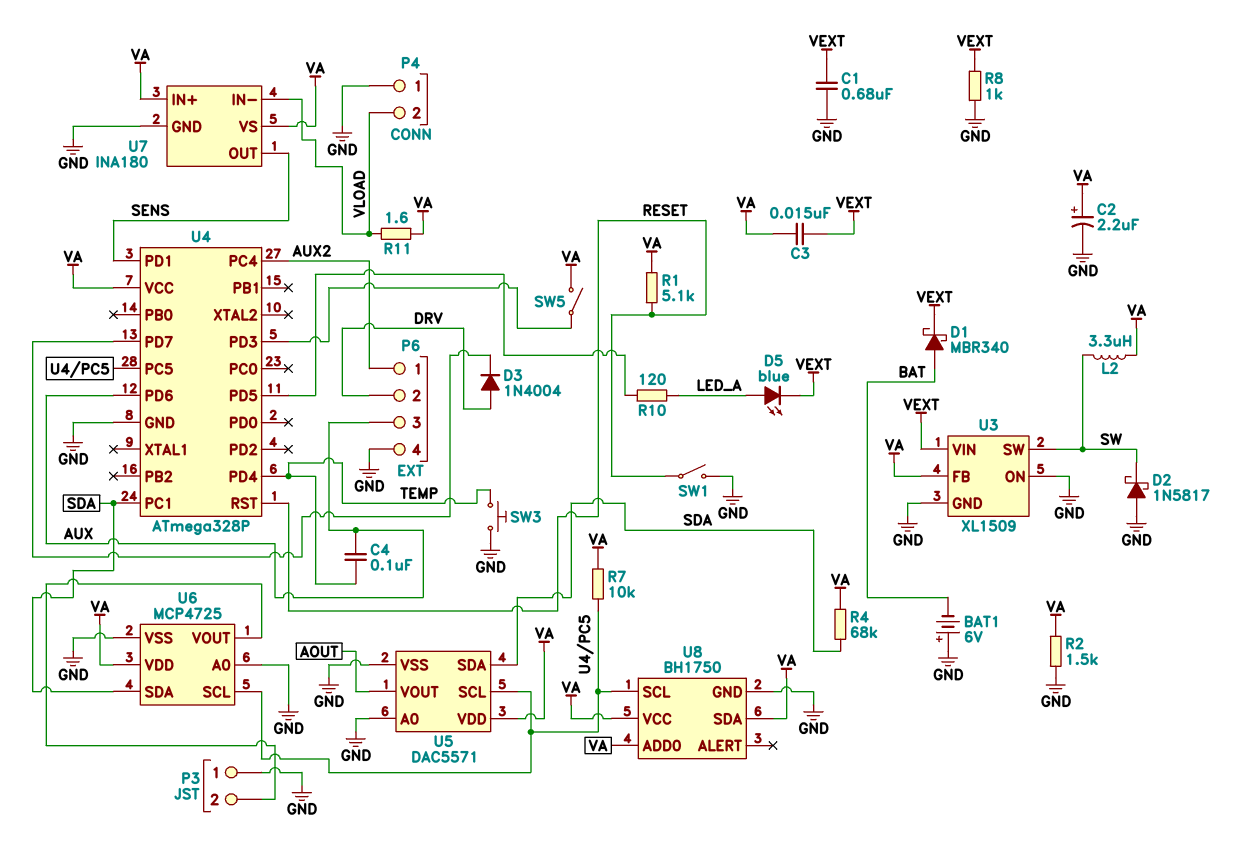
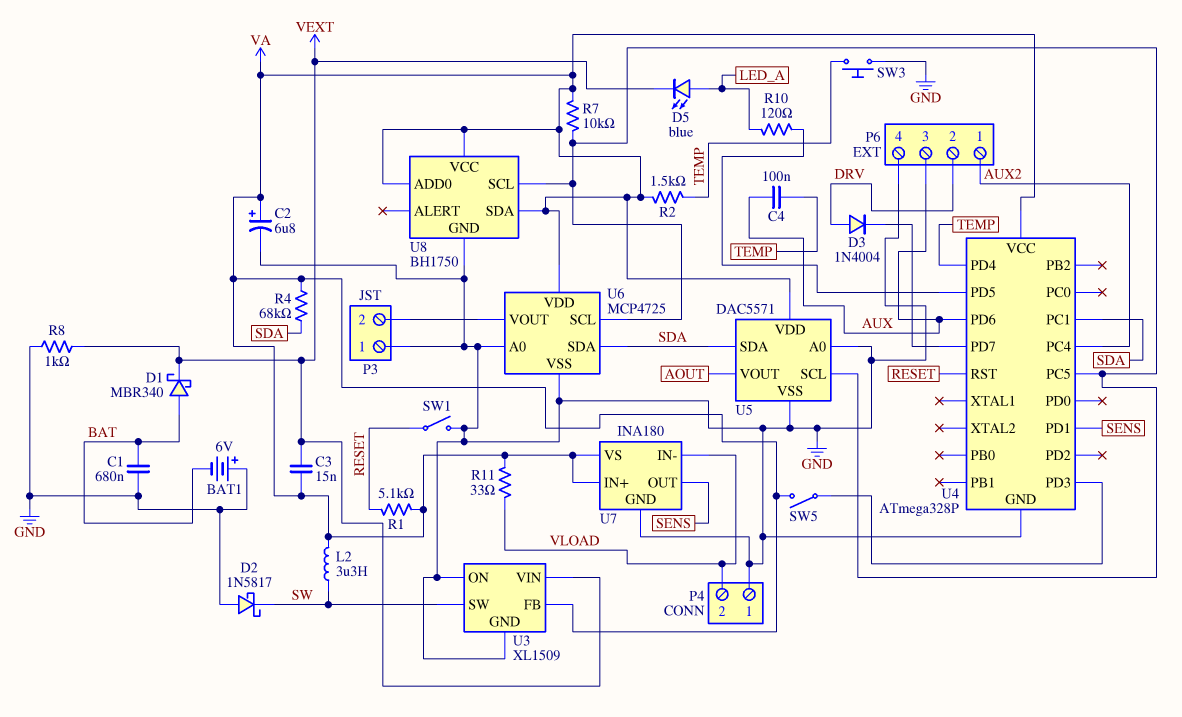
C1: 680nF (GND, VEXT) -> 680nF (BAT, GND)
C2: 2.2uF (plus VA, minus GND) -> 6.8uF (plus VA, minus GND)
R2: 1.5k (GND, VA) -> 1.5k (TEMP, VA)
R11: 1.6 (VA, VLOAD) -> 33 (VA, VLOAD)

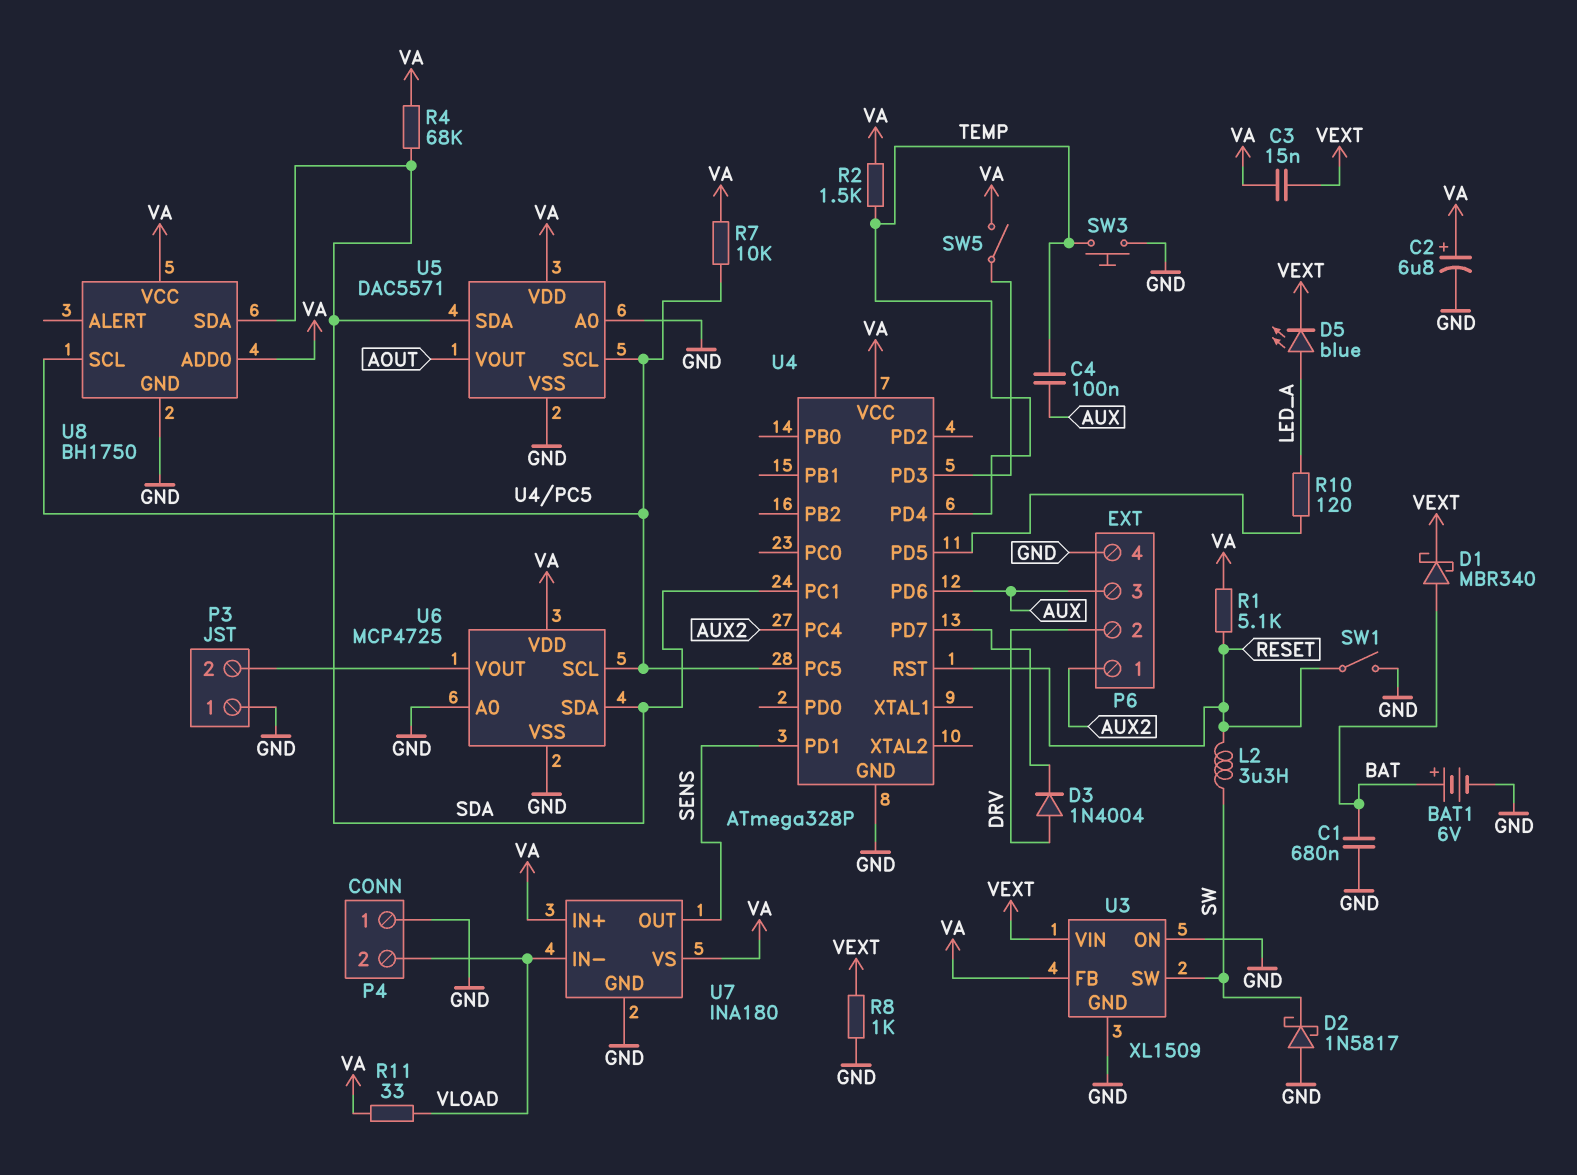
BAT1: 6V (plus GND, minus BAT) -> 6V (plus BAT, minus GND)
L2: 3.3uH (SW, VA) -> 3.3uH (RESET, SW)
U8 pin SDA: VA -> SDA

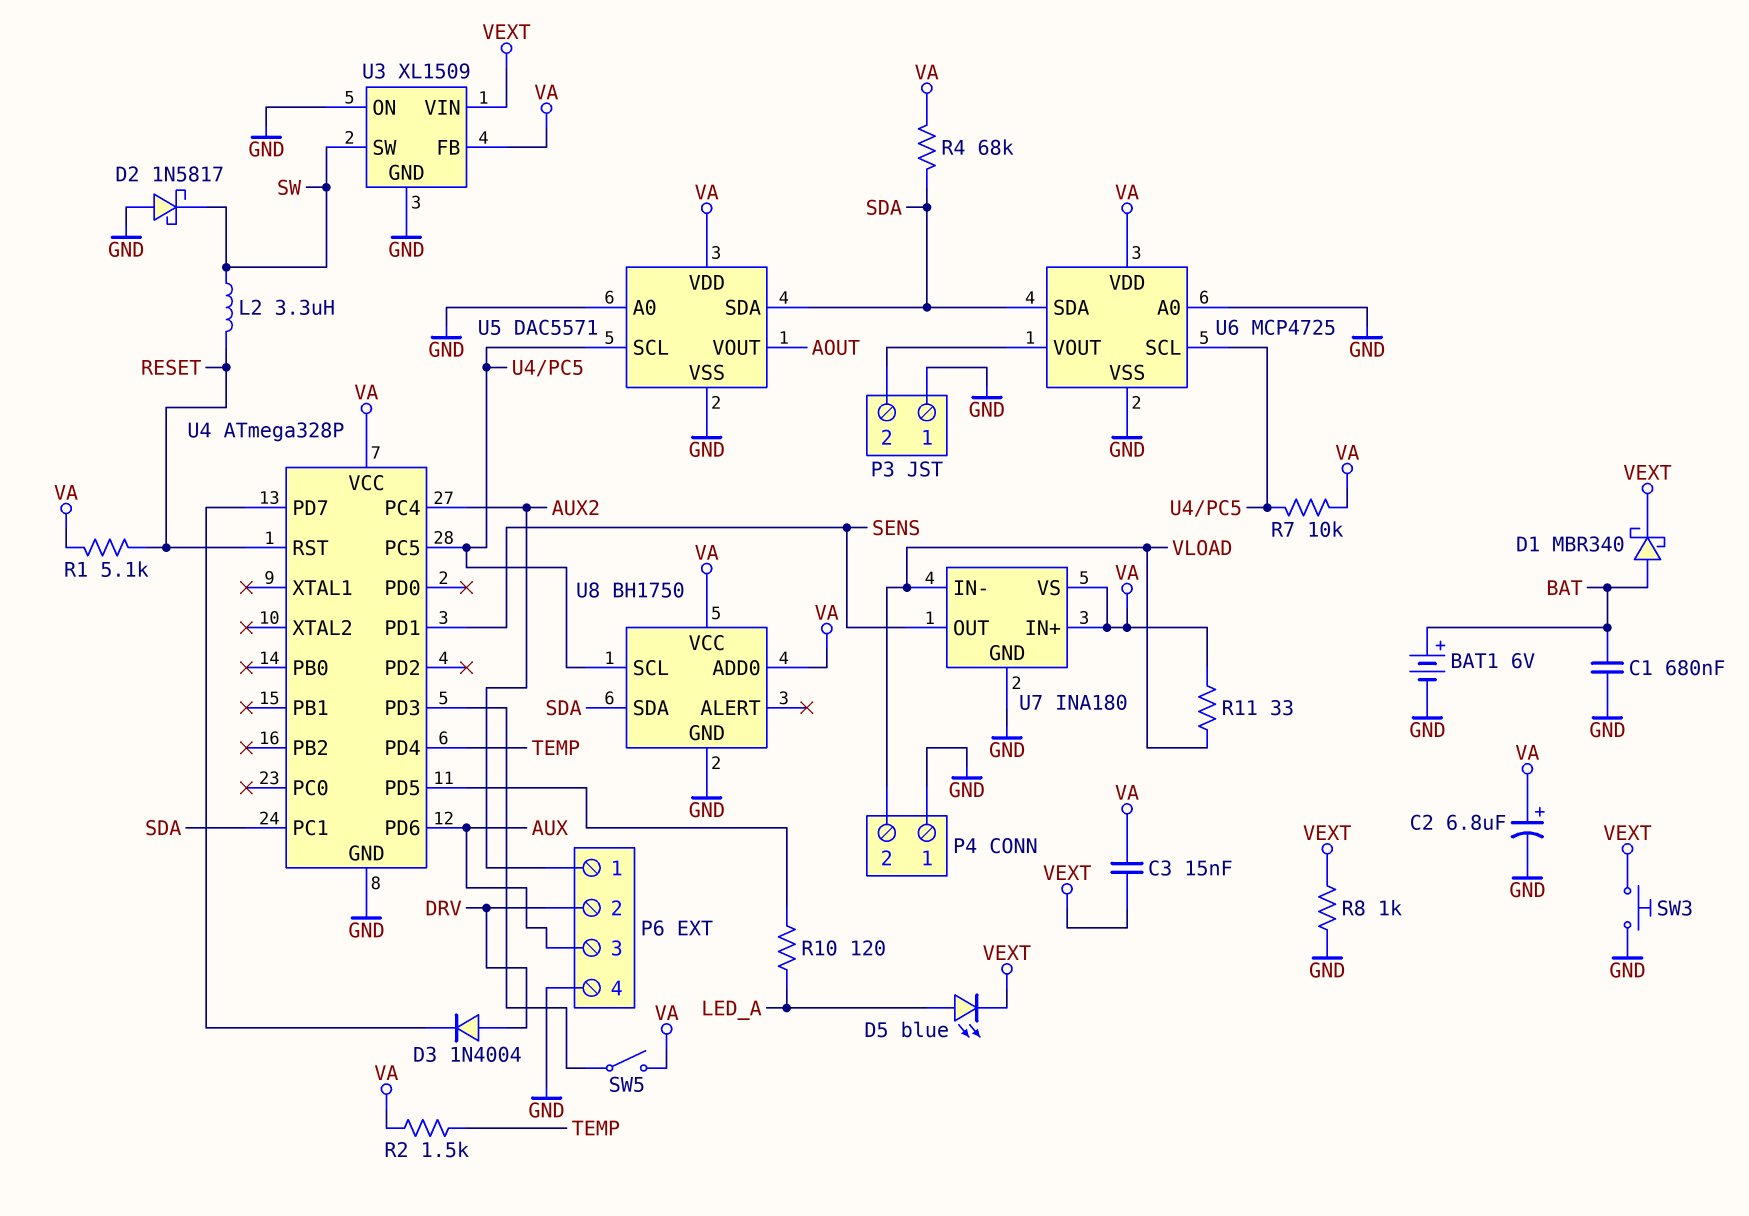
C4: 100nF (AUX, TEMP) -> none
SW1: switch (GND, RESET) -> none
SW3: button (GND, TEMP) -> button (GND, VEXT)

